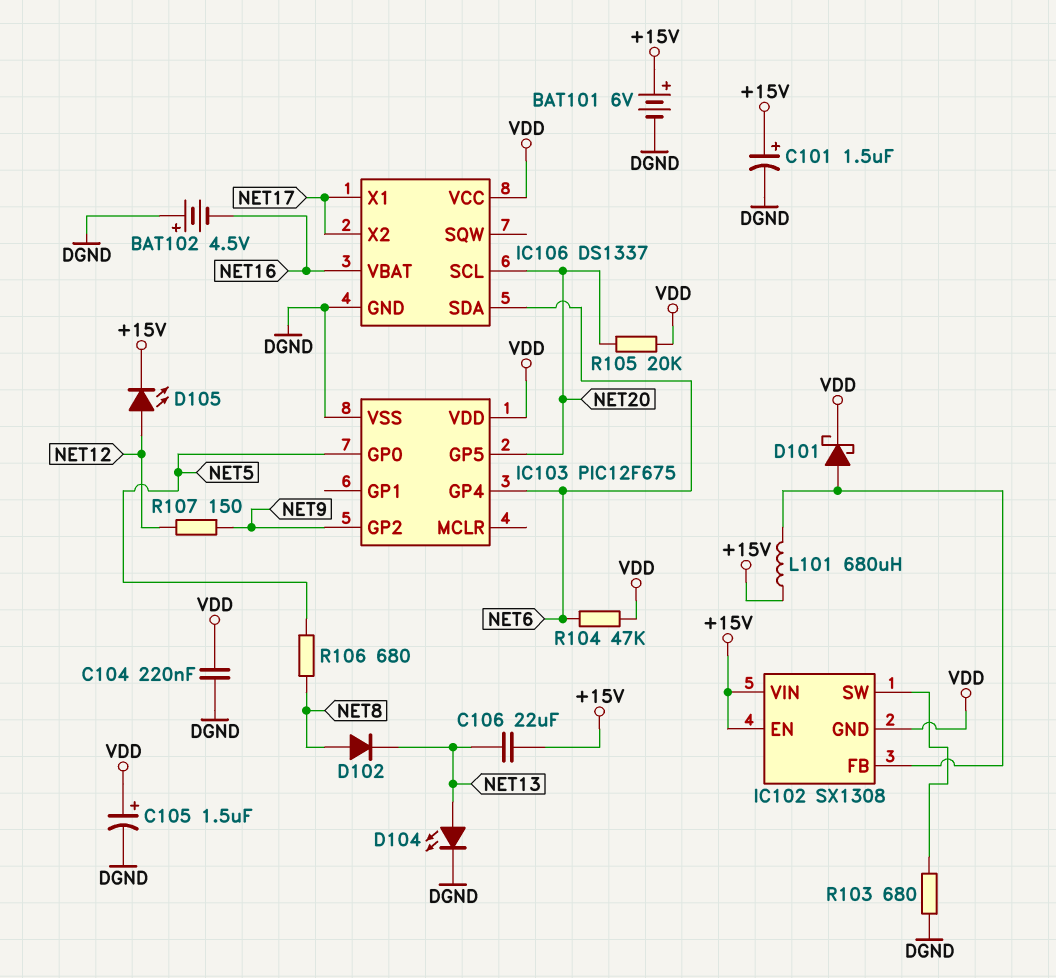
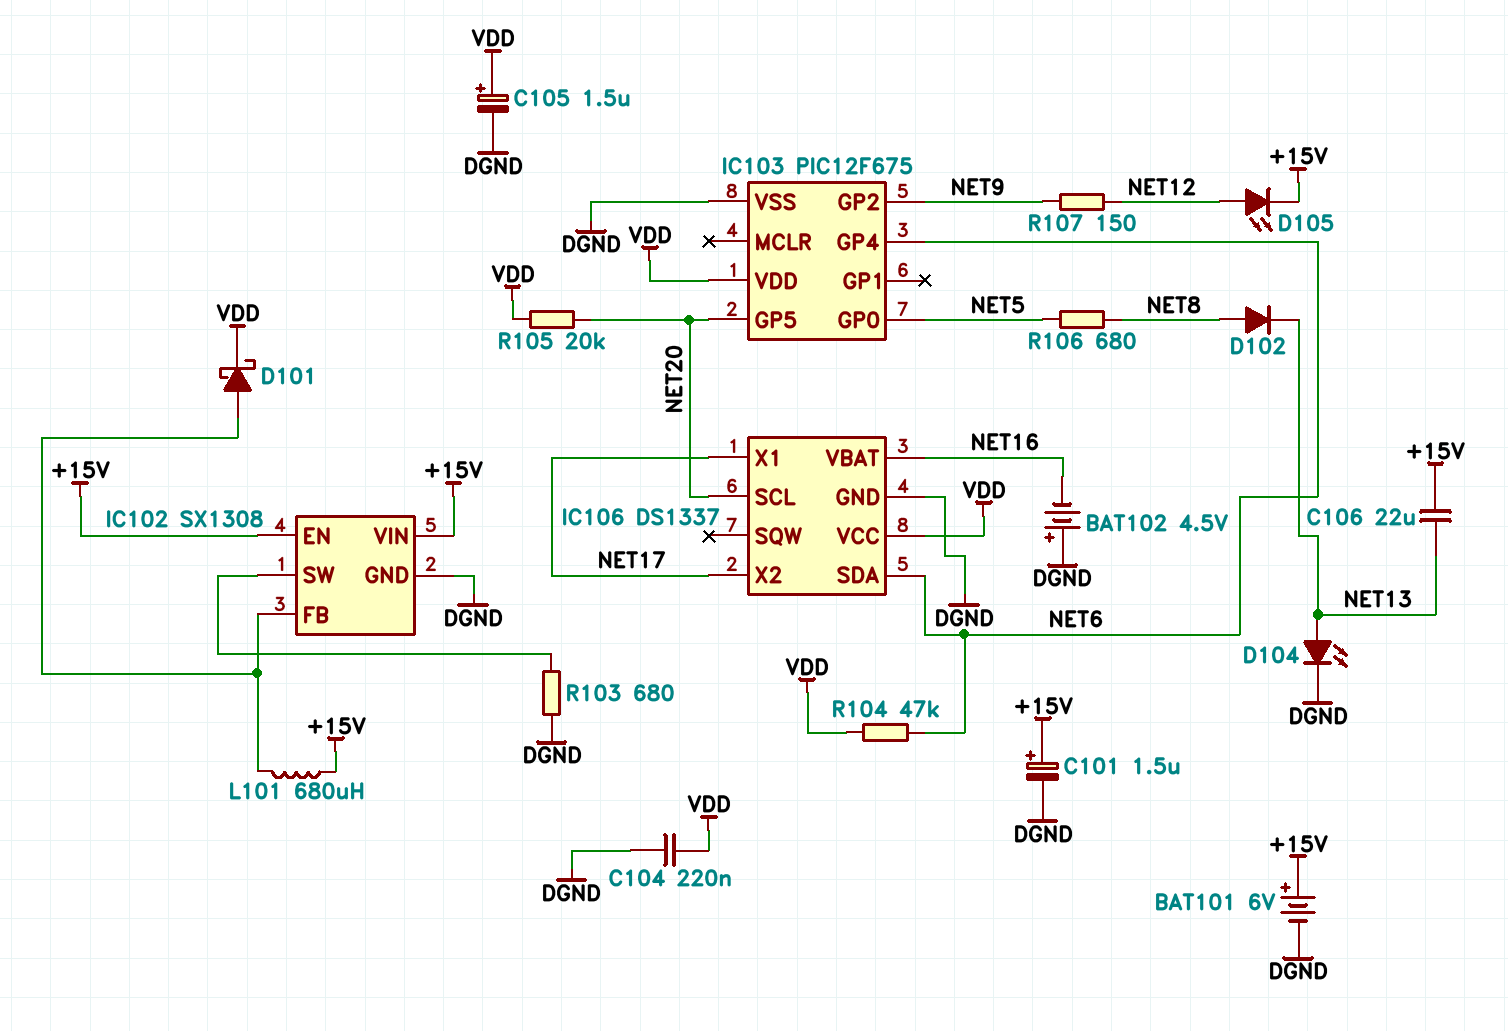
IC102 pin GND: VDD -> DGND

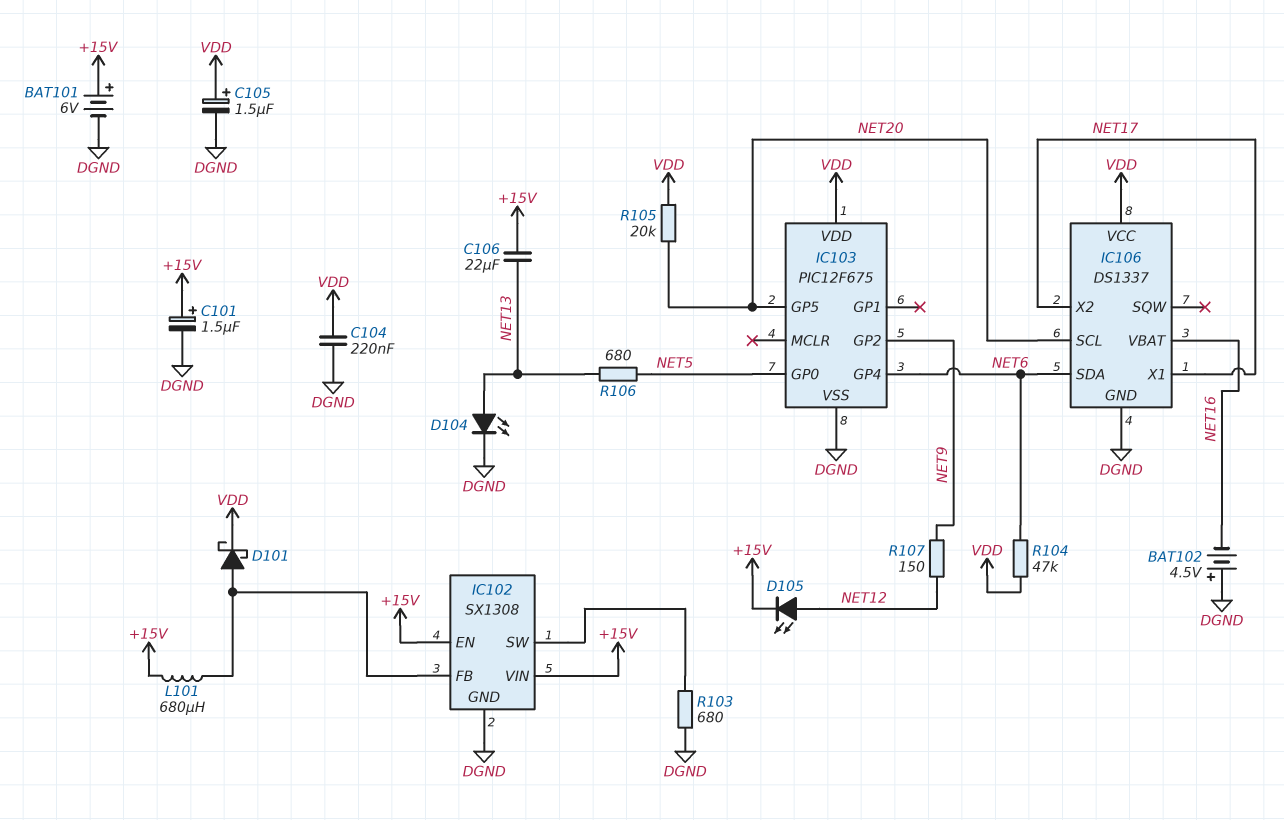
D102: diode (A NET8, K NET13) -> none
R106: 680 (NET5, NET8) -> 680 (NET5, NET13)

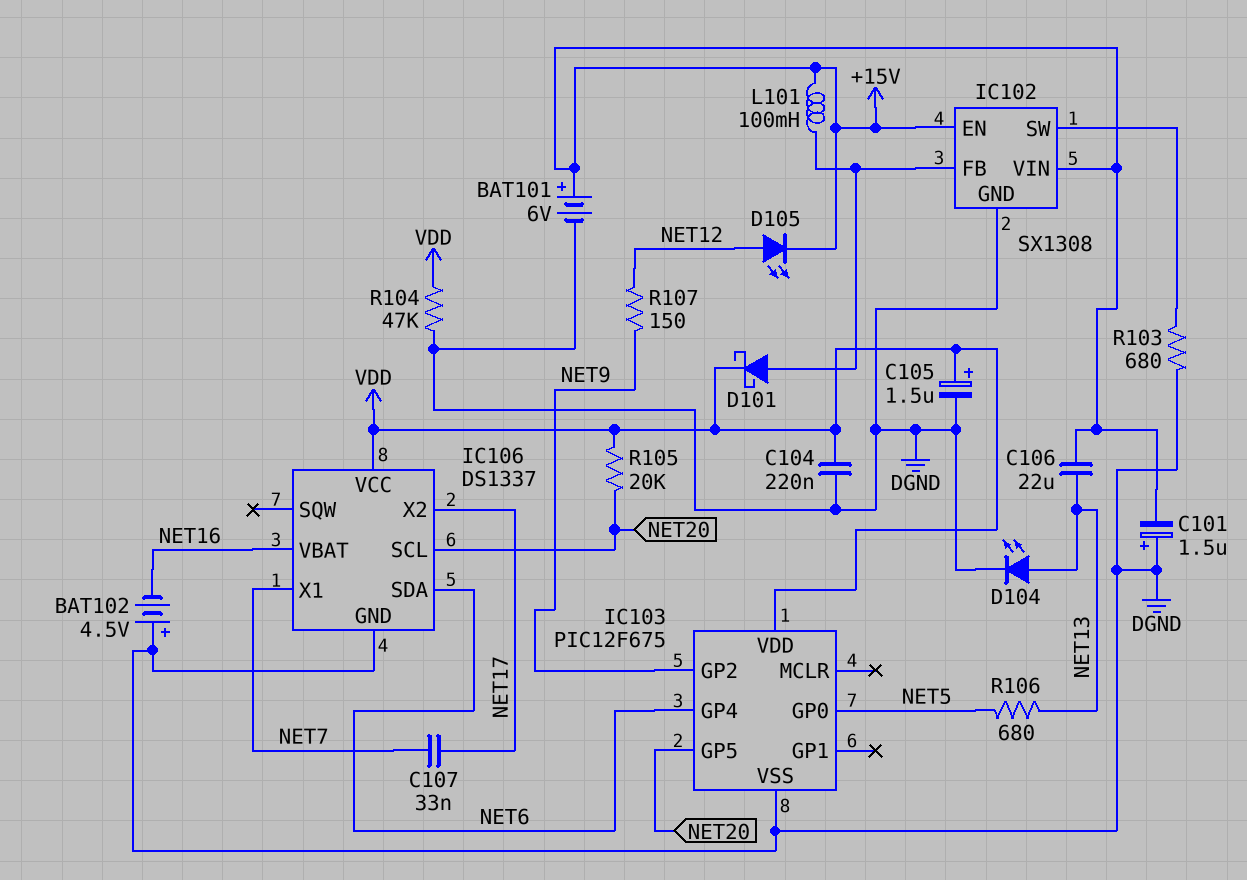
C101: 1.5uF (plus +15V, minus DGND) -> 1.5uF (plus DGND, minus +15V)
C107: none -> 33nF (NET7, NET17)
IC106 pin X1: NET17 -> NET7
L101: 680uH (+15V, IC102/FB) -> 100mH (+15V, IC102/FB)
R104: 47k (NET6, VDD) -> 47k (DGND, VDD)

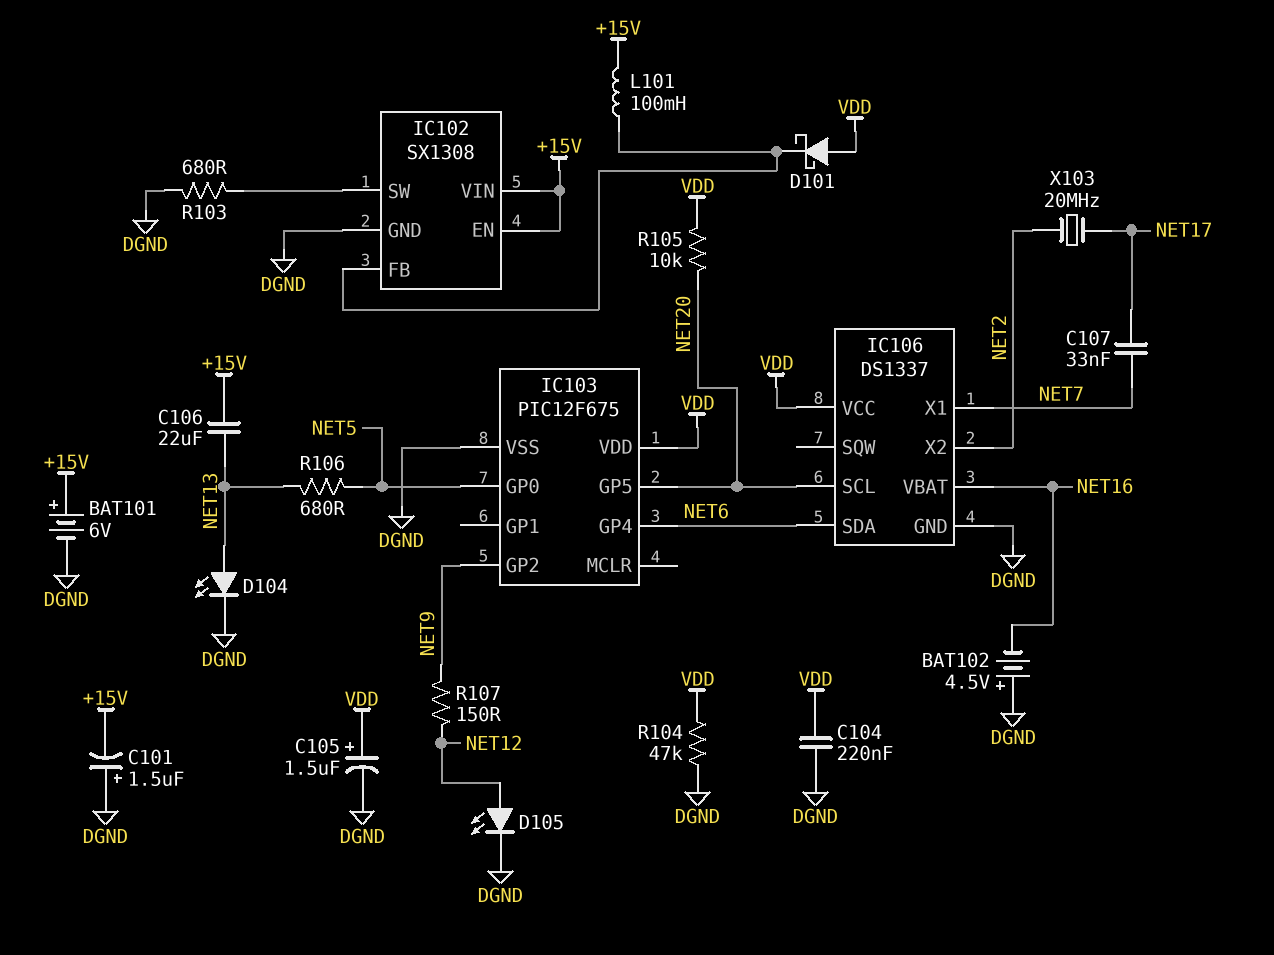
D101: schottky (A IC102/FB, K VDD) -> schottky (A VDD, K IC102/FB)
D105: LED (A NET12, K +15V) -> LED (A NET12, K DGND)
IC106 pin X2: NET17 -> NET2
R105: 20k (NET20, VDD) -> 10k (NET20, VDD)
X103: none -> 20MHz (NET2, NET17)

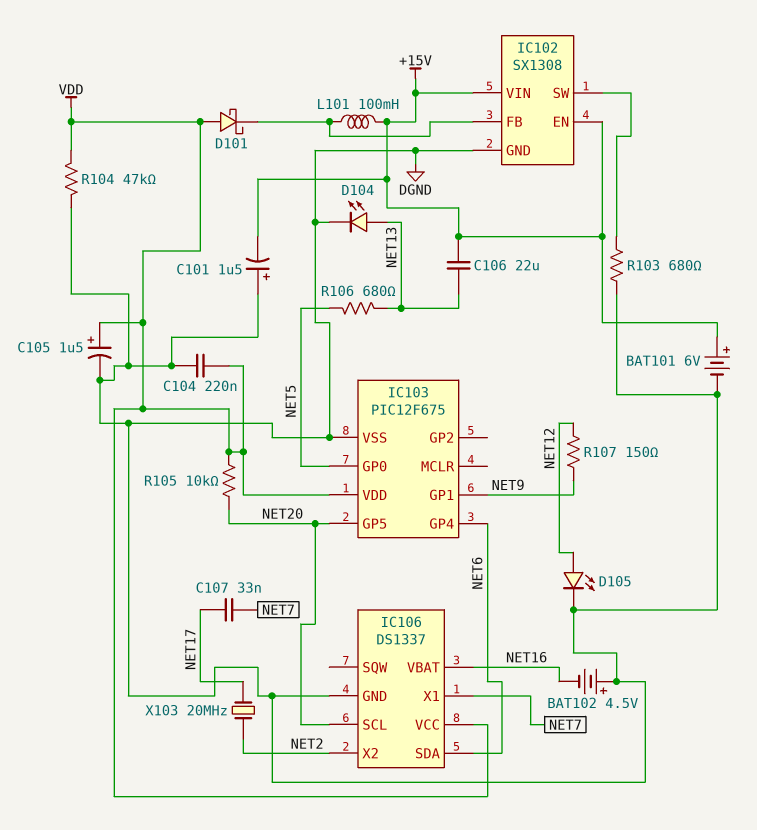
IC103 pin GP1: none -> NET9
IC103 pin GP2: NET9 -> none

